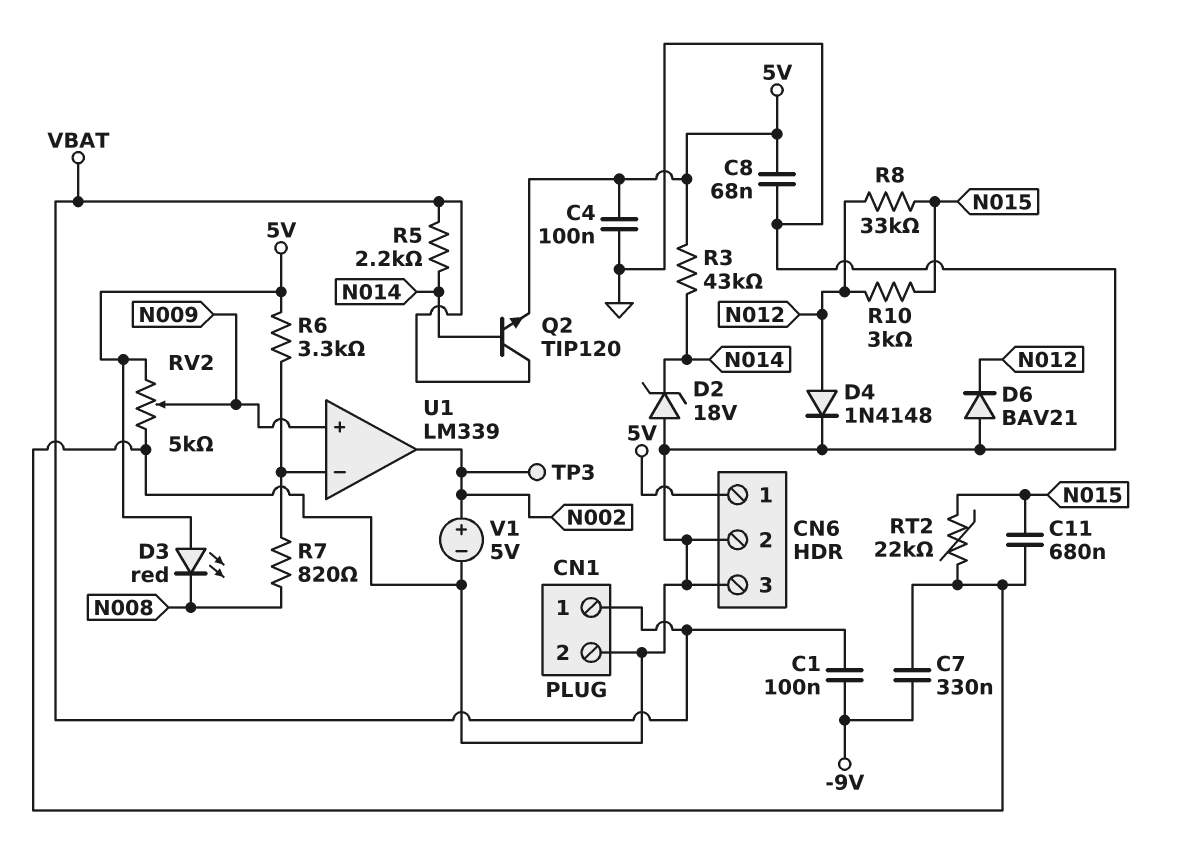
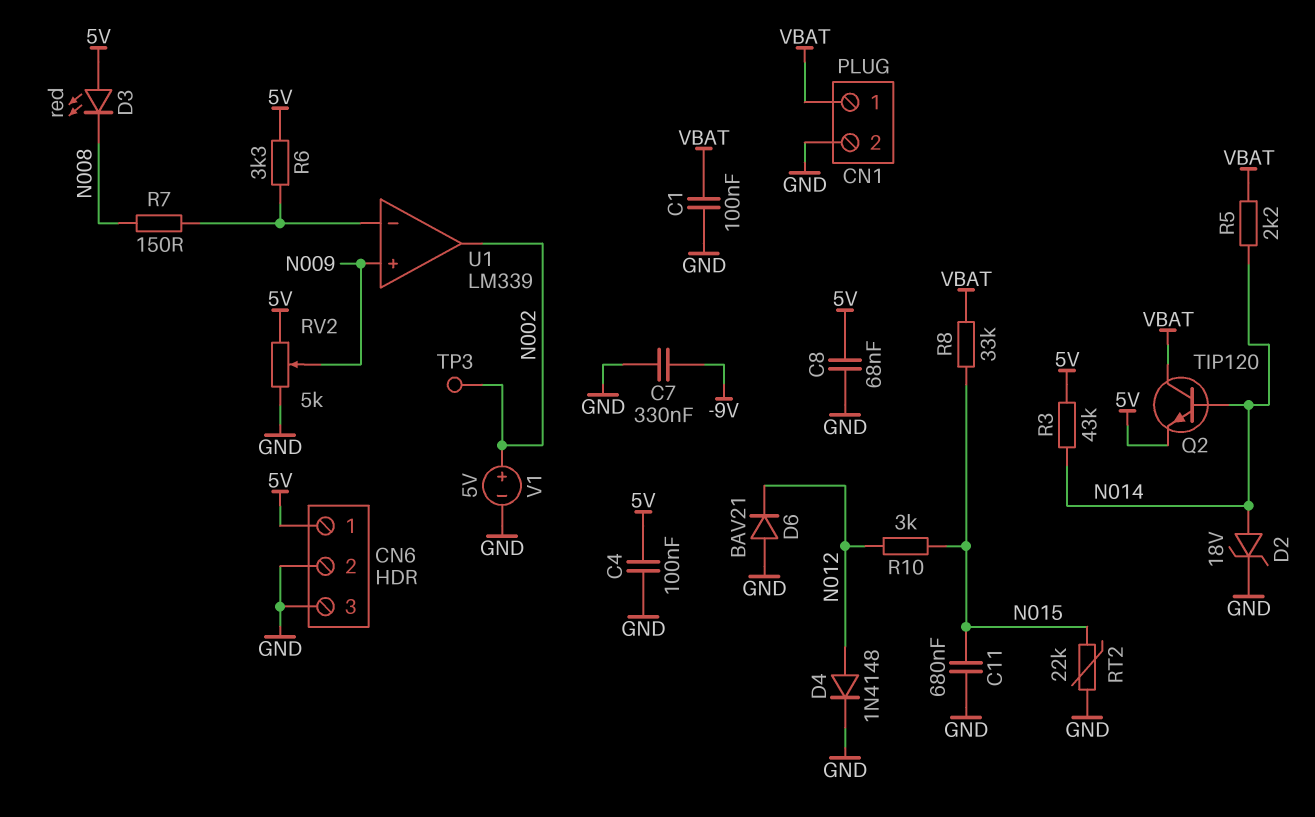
C1: 100nF (-9V, VBAT) -> 100nF (GND, VBAT)
D2: zener 18V (A GND, K N014) -> zener 18V (A N014, K GND)
R7: 820 (N008, U1/in-) -> 150 (N008, U1/in-)
R8: 33k (N012, N015) -> 33k (N015, VBAT)

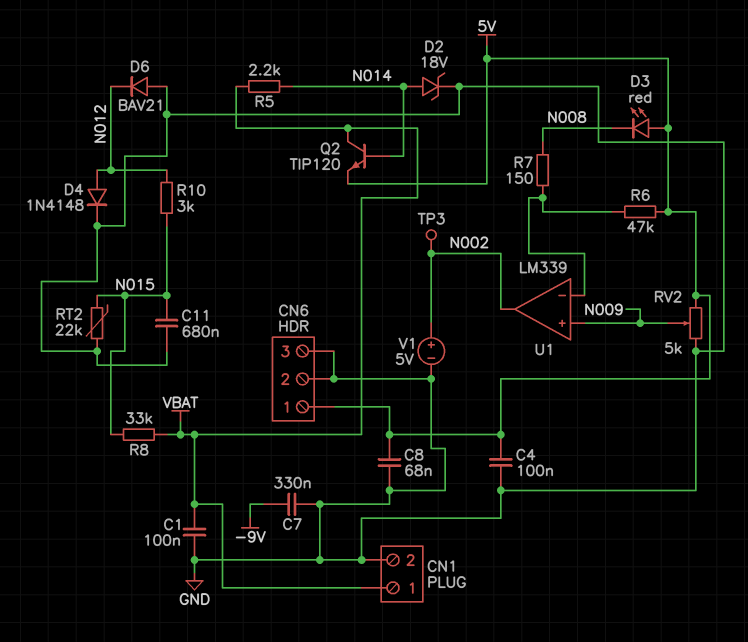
R3: 43k (5V, N014) -> none
R6: 3.3k (5V, U1/in-) -> 47k (5V, U1/in-)

